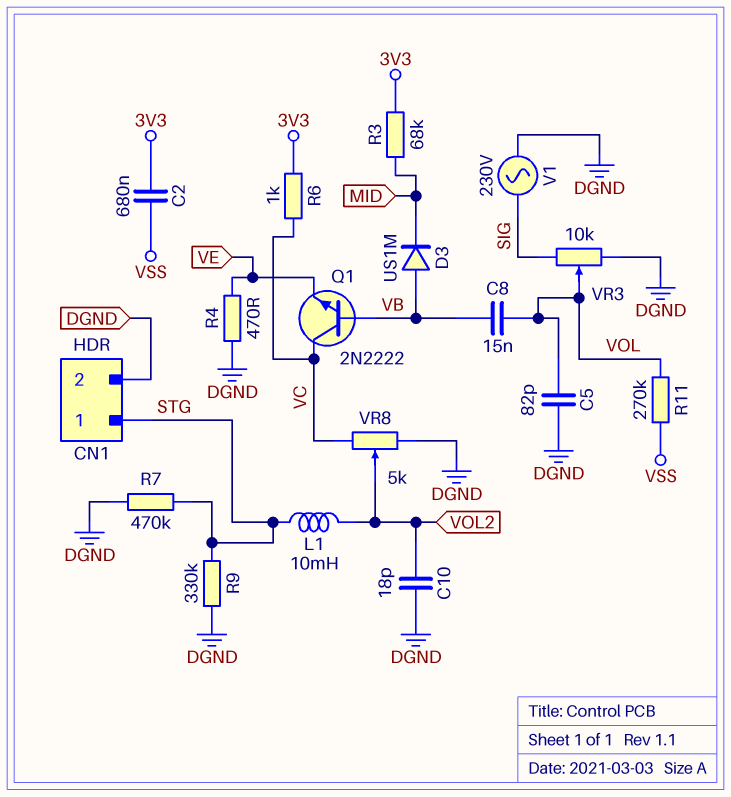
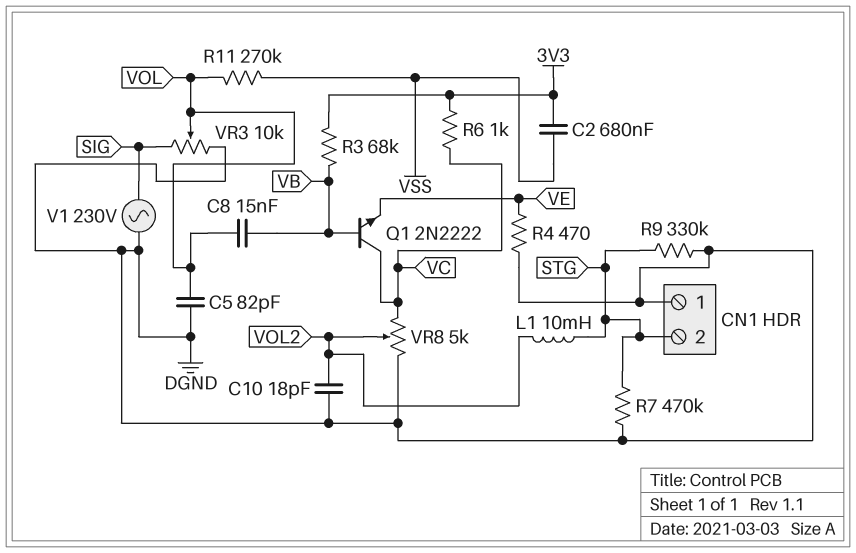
CN1 pin 1: STG -> DGND
CN1 pin 2: DGND -> STG
D3: diode US1M (A VB, K MID) -> none
R3: 68k (3V3, MID) -> 68k (3V3, VB)

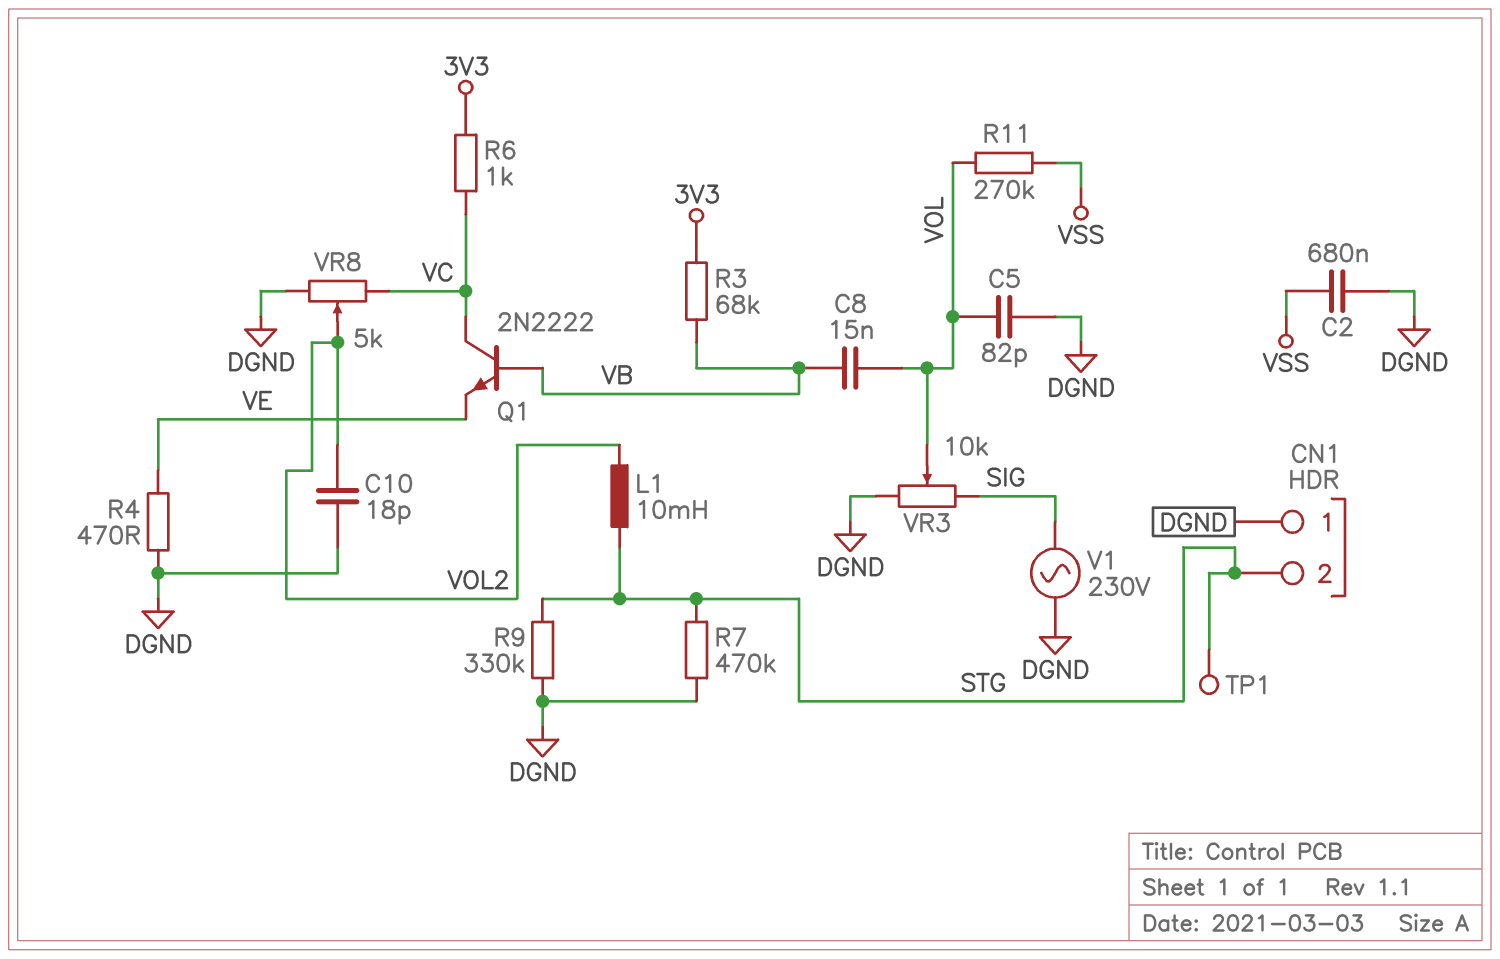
C2: 680nF (3V3, VSS) -> 680nF (DGND, VSS)
TP1: none -> test point (STG)

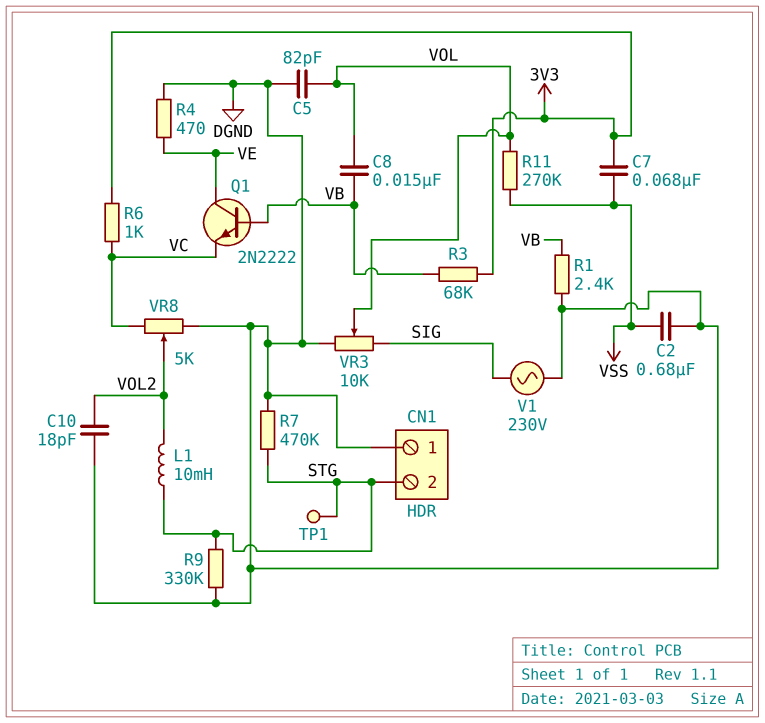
C7: none -> 68nF (3V3, VSS)
Q1: NPN 2N2222 (B VB, C VC, E VE) -> NPN 2N2222 (B VB, C VE, E VC)
R1: none -> 2.4k (DGND, VB)

